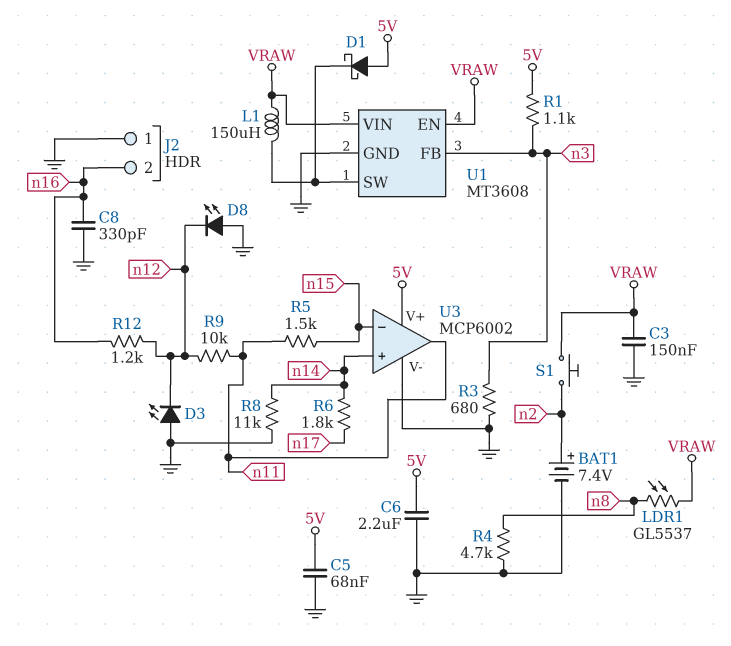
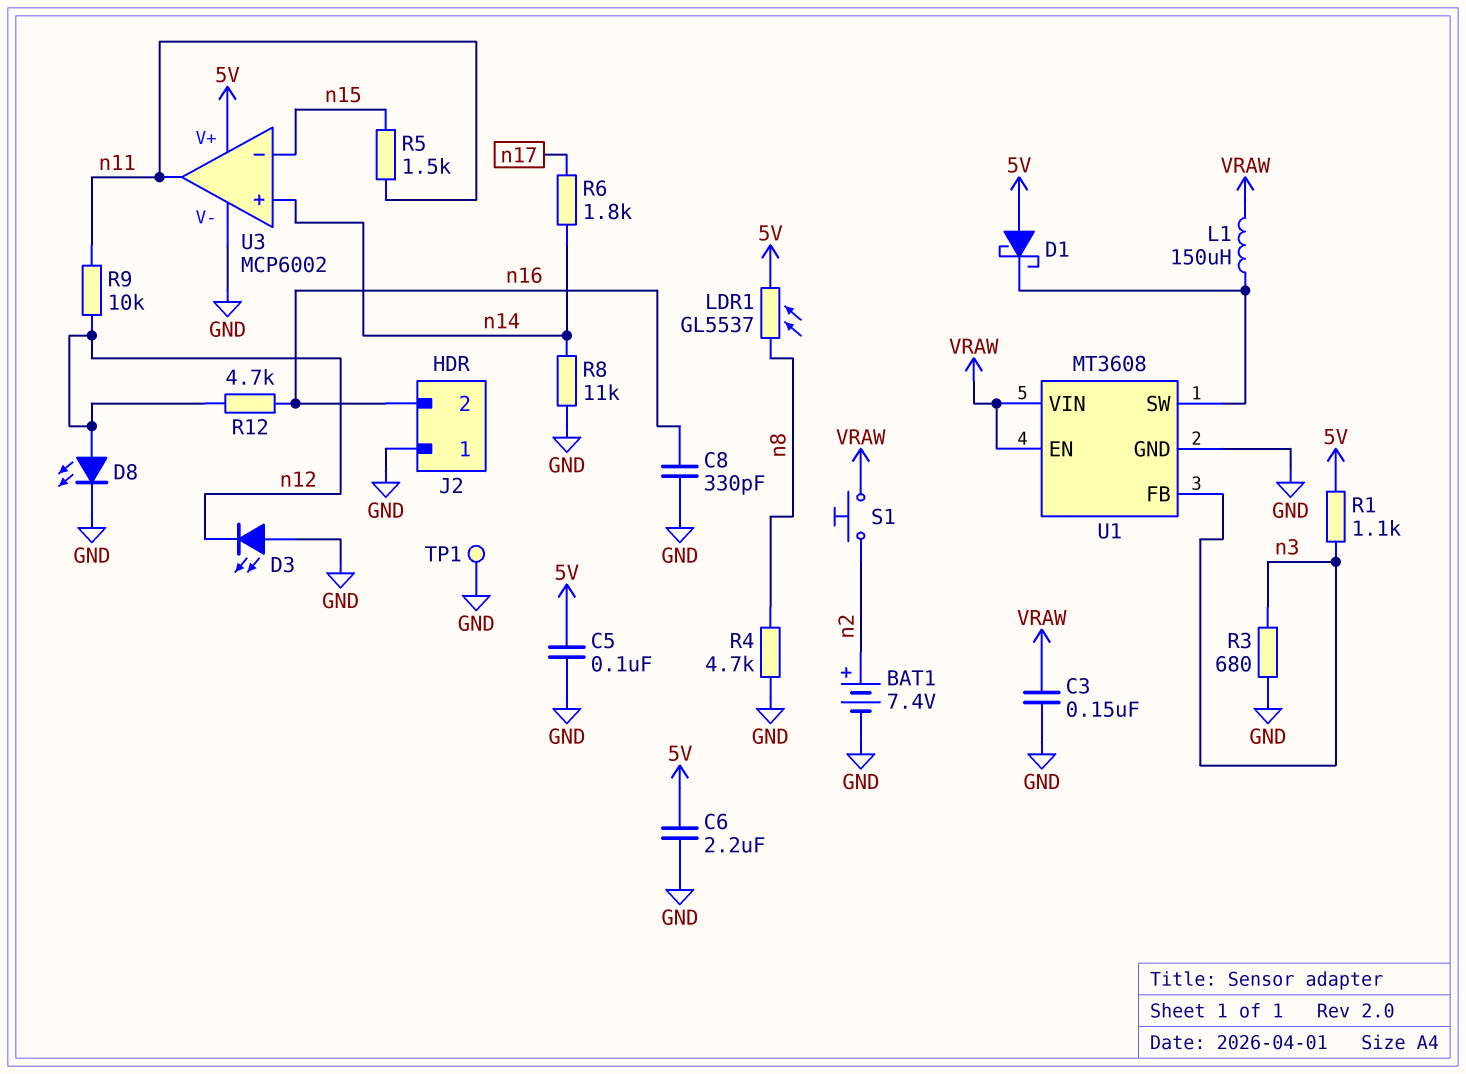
C5: 68nF (5V, GND) -> 100nF (5V, GND)
D8: LED (A GND, K n12) -> LED (A n12, K GND)
LDR1: GL5537 (VRAW, n8) -> GL5537 (5V, n8)
R12: 1.2k (n12, n16) -> 4.7k (n12, n16)
TP1: none -> test point (GND)

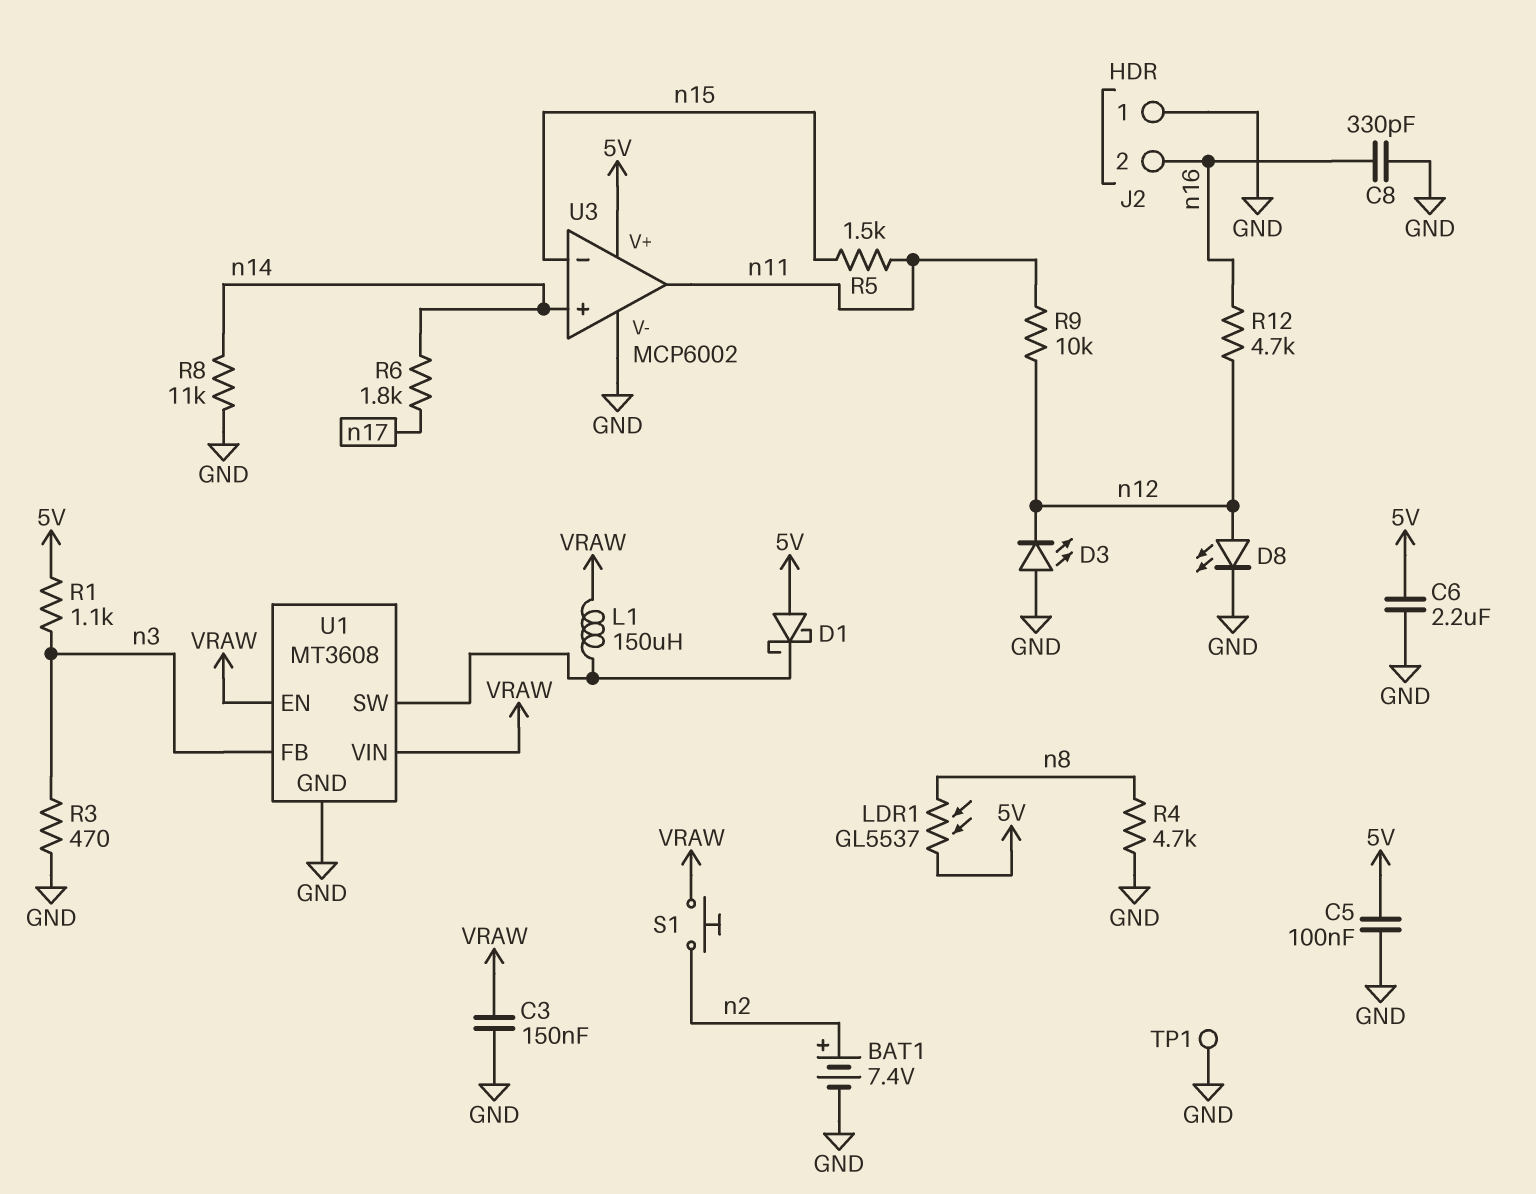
R3: 680 (GND, n3) -> 470 (GND, n3)

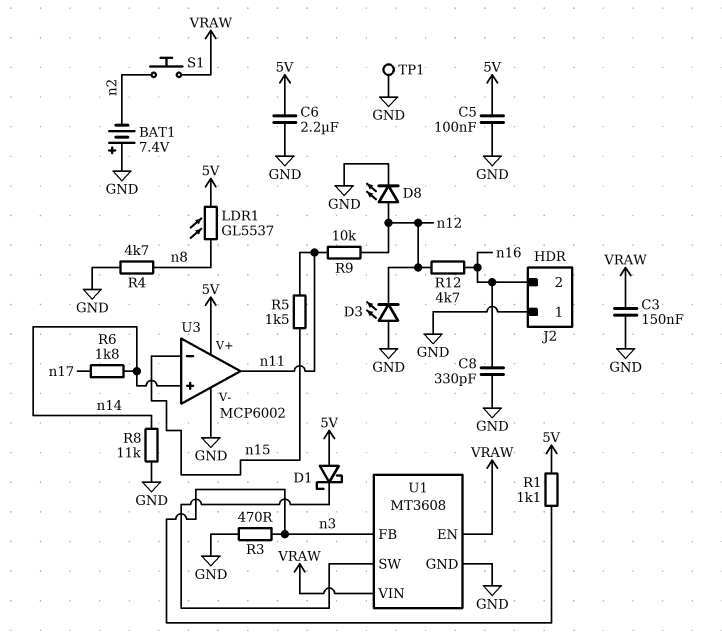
BAT1: 7.4V (plus n2, minus GND) -> 7.4V (plus GND, minus n2)
L1: 150uH (U1/SW, VRAW) -> none

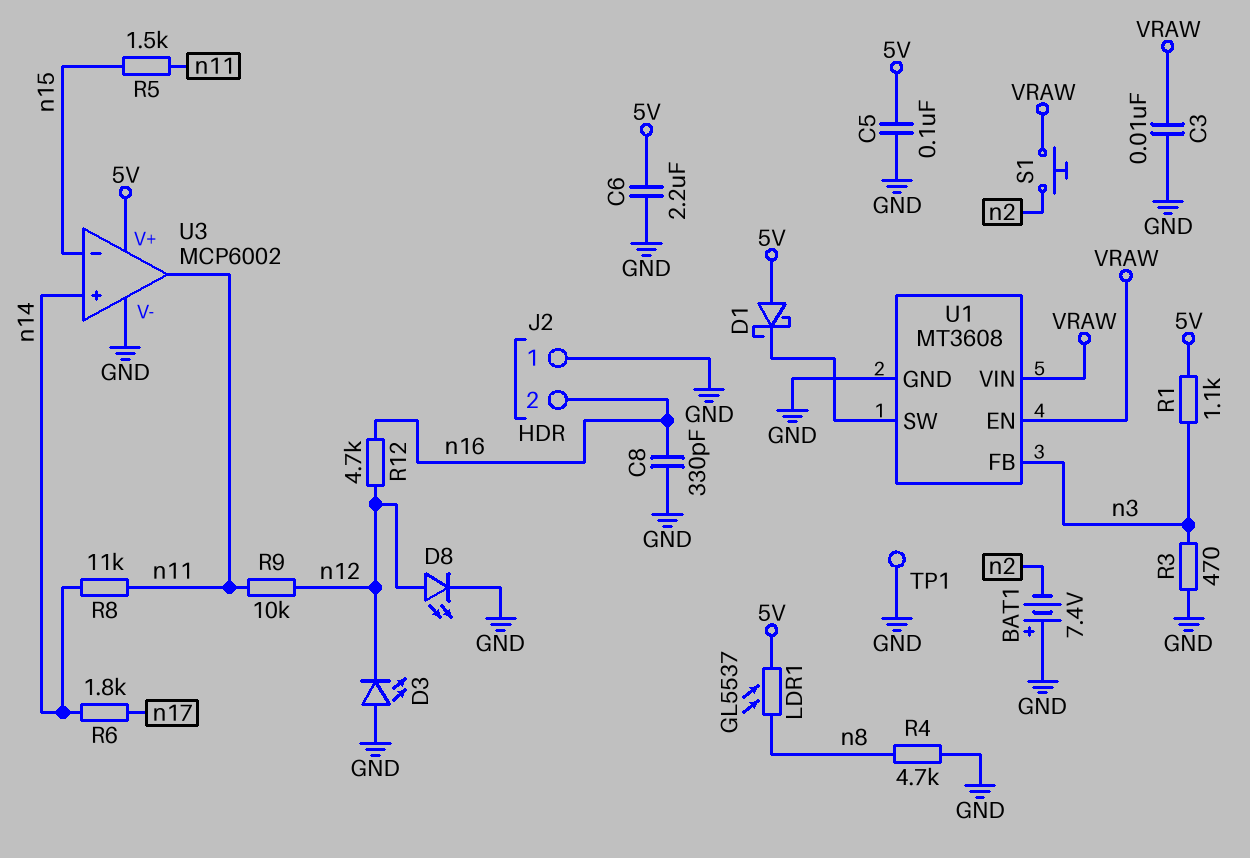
C3: 150nF (GND, VRAW) -> 10nF (GND, VRAW)
R8: 11k (GND, n14) -> 11k (n11, n14)

